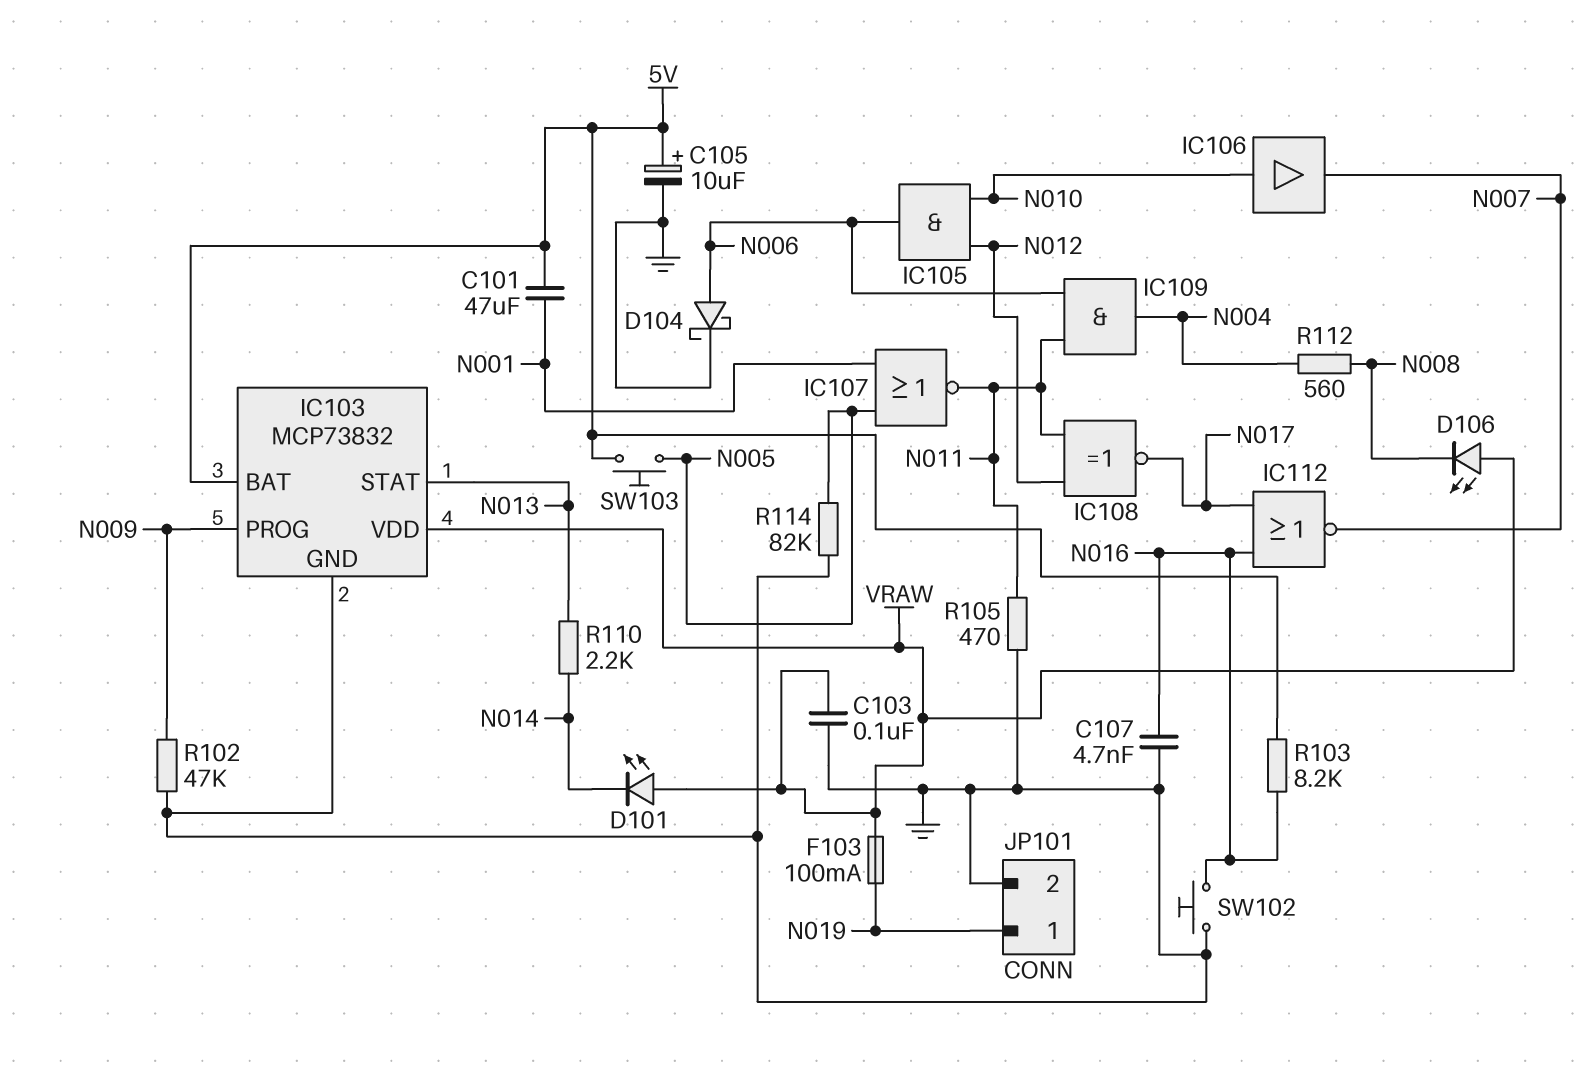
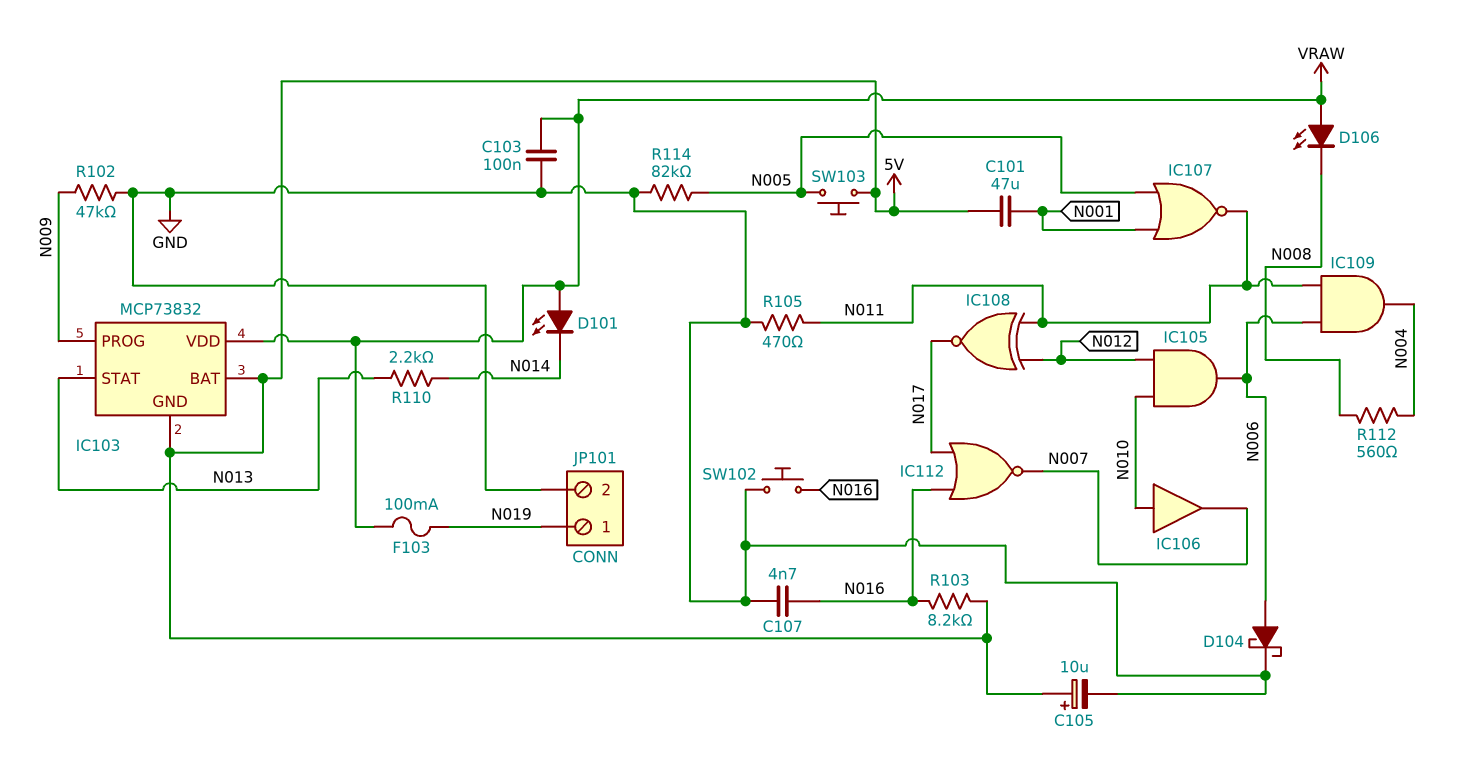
IC103 pin GND: GND -> 5V

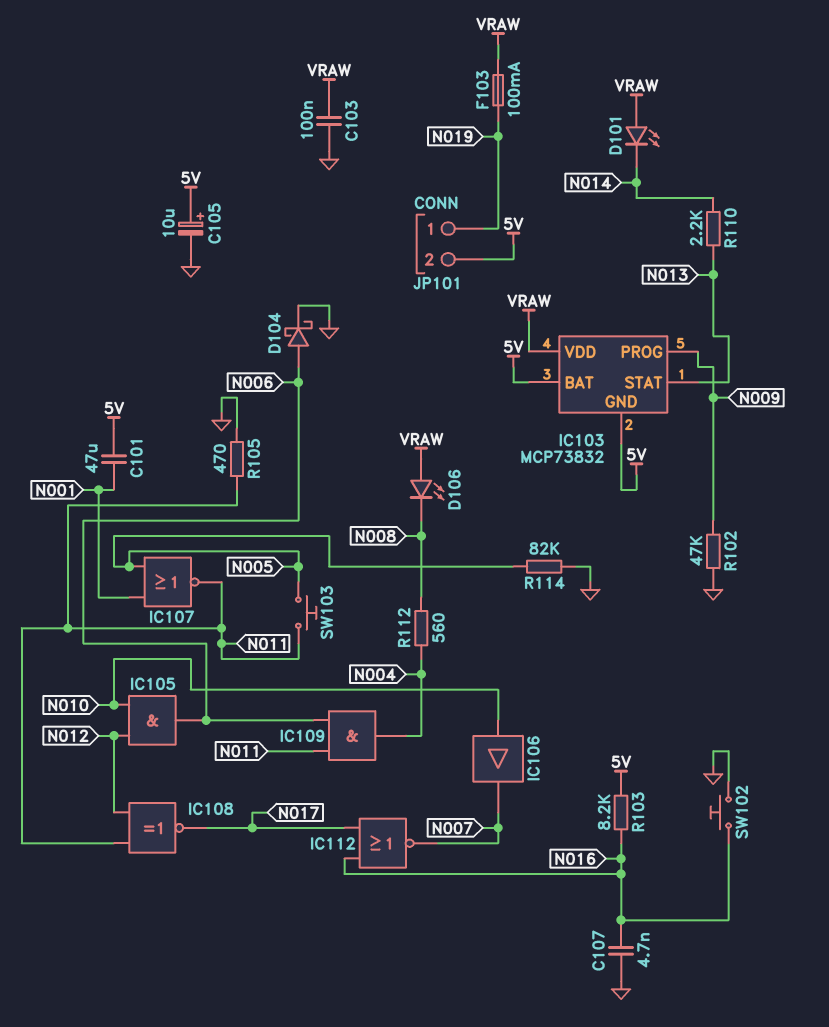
JP101 pin 2: GND -> 5V
SW103: button (5V, N005) -> button (N005, N011)

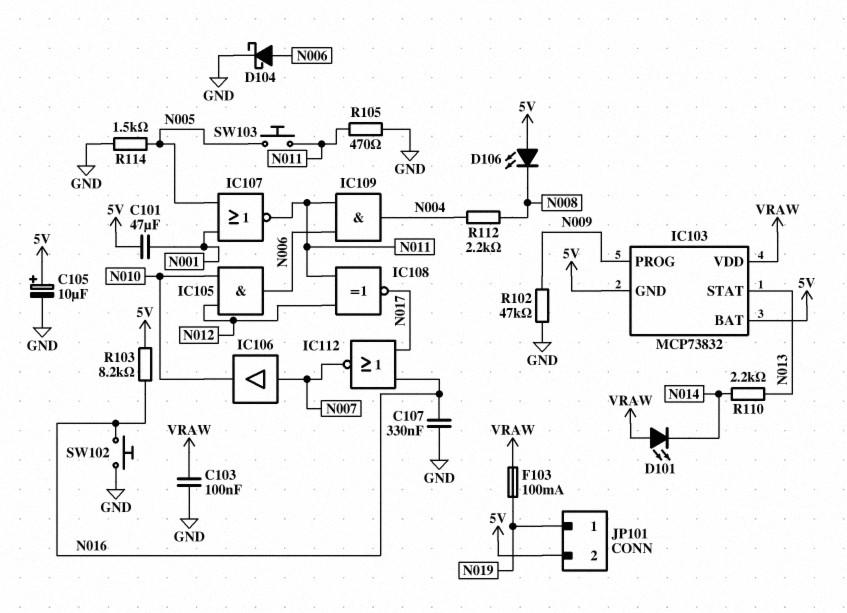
C107: 4.7nF (GND, N016) -> 330nF (GND, N016)
D106: LED (A VRAW, K N008) -> LED (A 5V, K N008)
IC106: buffer (in N010, out N007) -> buffer (in N007, out N010)
R112: 560 (N004, N008) -> 2.2k (N004, N008)
R114: 82k (GND, N005) -> 1.5k (GND, N005)

